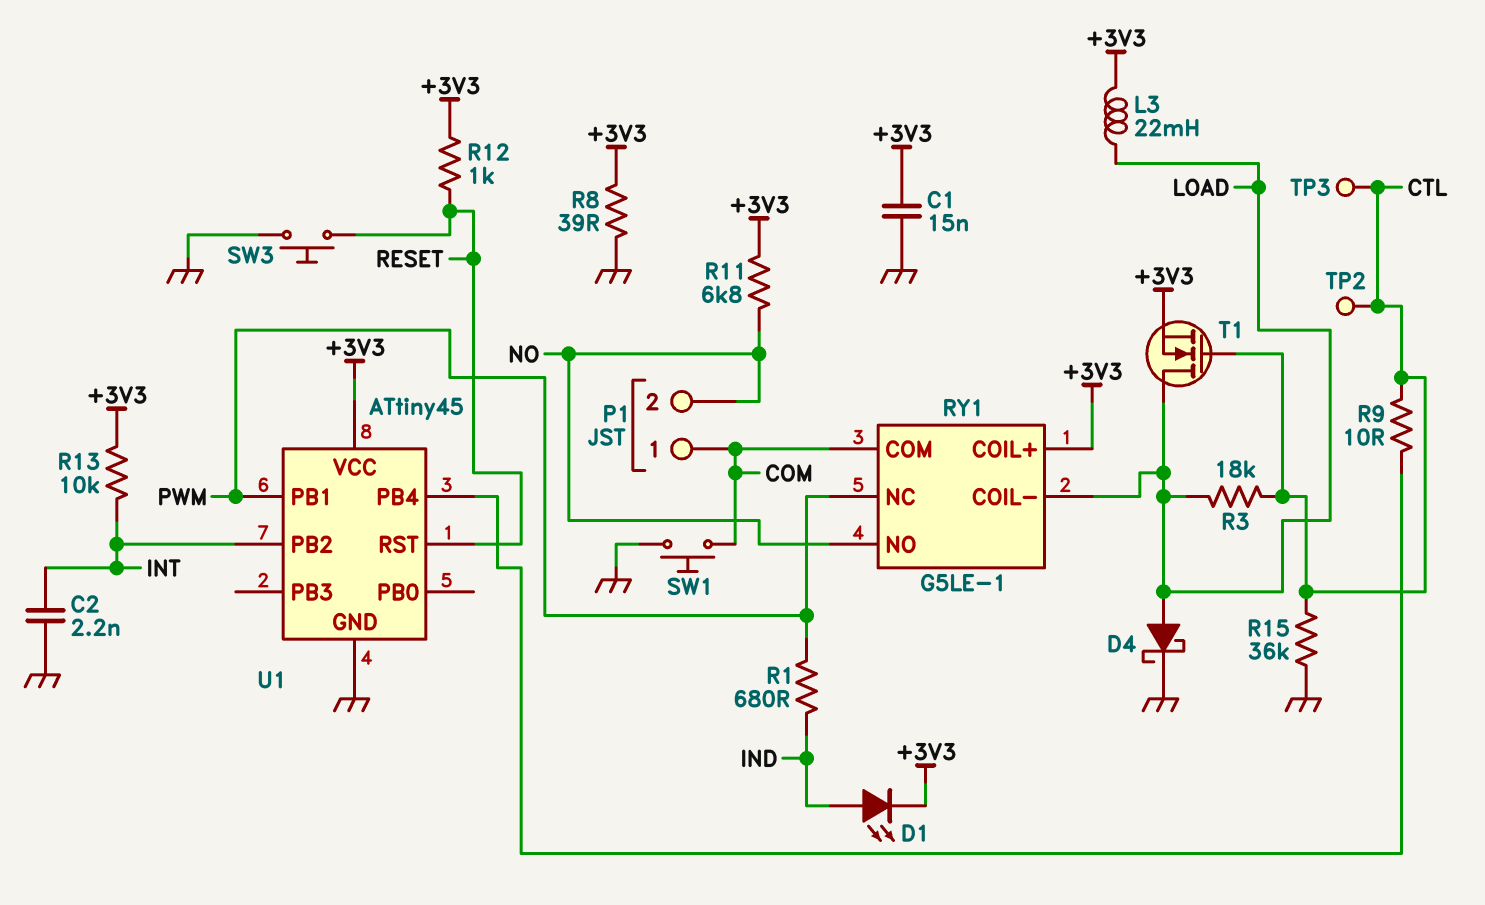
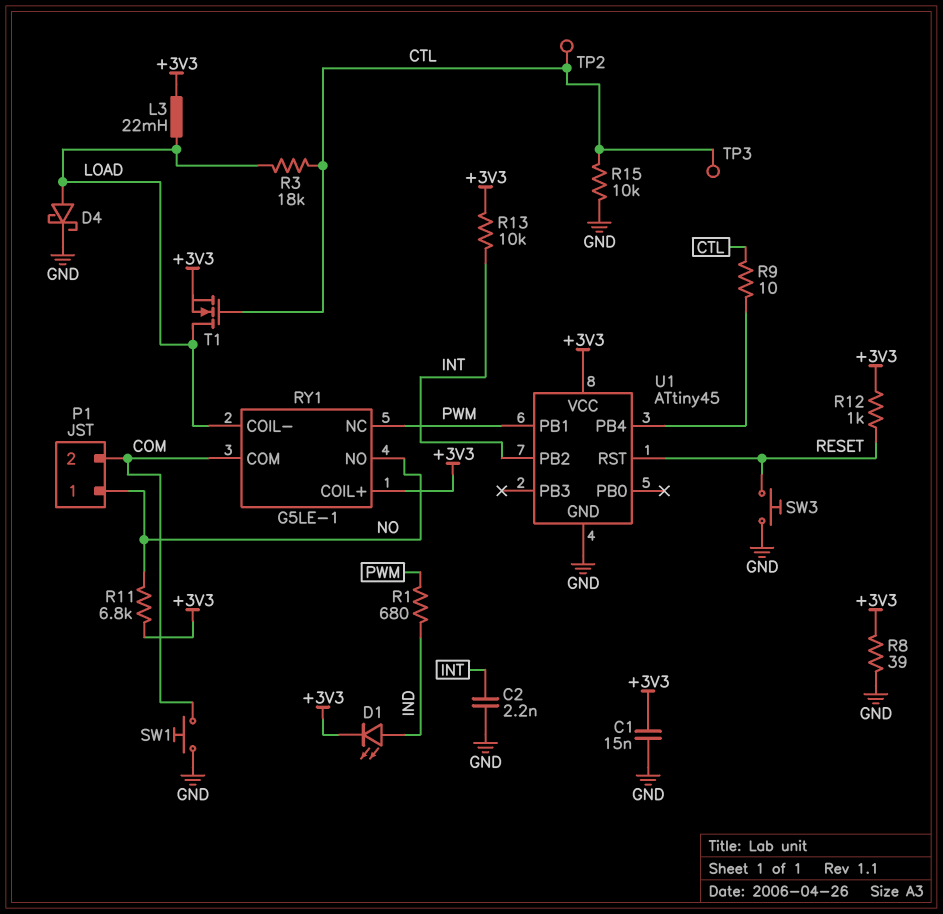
P1 pin 1: COM -> NO
P1 pin 2: NO -> COM
R15: 36k (CTL, GND) -> 10k (CTL, GND)

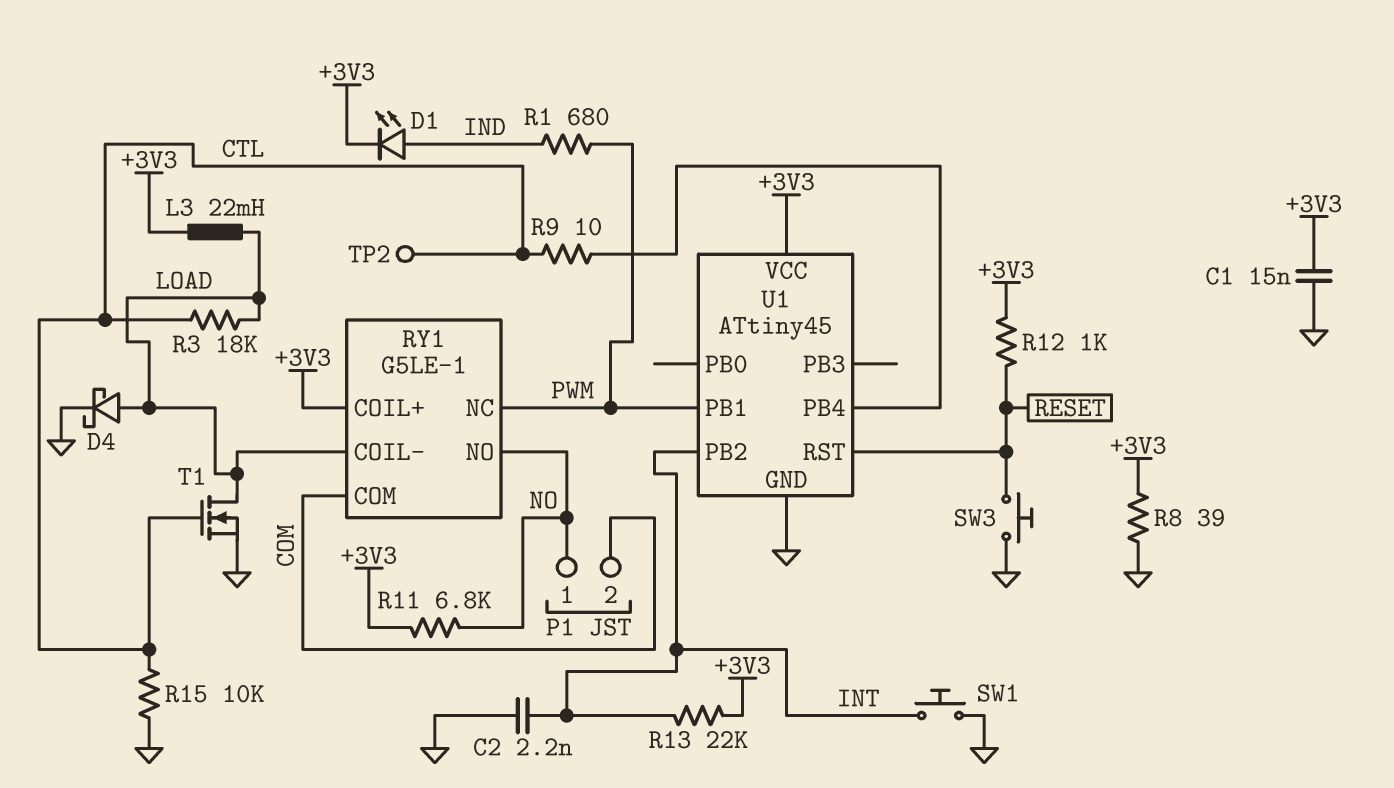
R13: 10k (+3V3, INT) -> 22k (+3V3, INT)
SW1: button (COM, GND) -> button (GND, INT)
T1: NMOS (G CTL, D LOAD, S +3V3) -> NMOS (G CTL, D LOAD, S GND)
TP3: test point (CTL) -> none

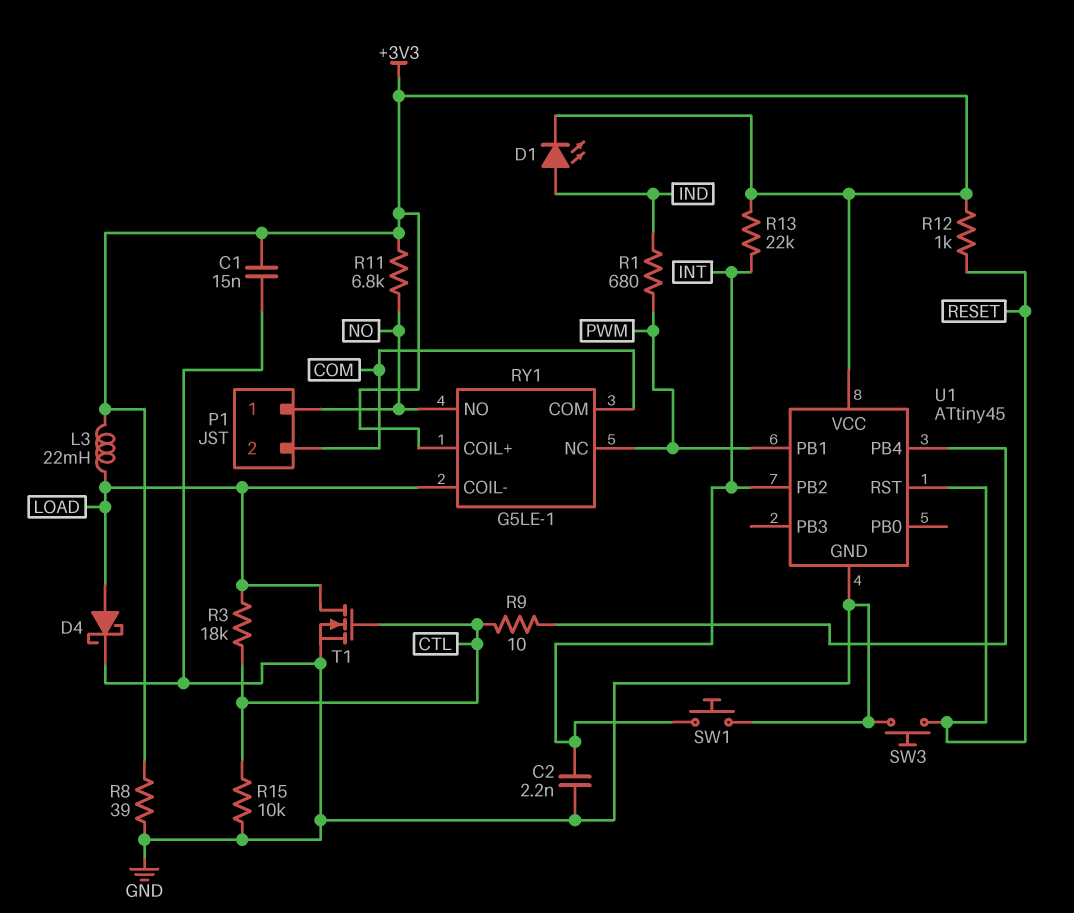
TP2: test point (CTL) -> none

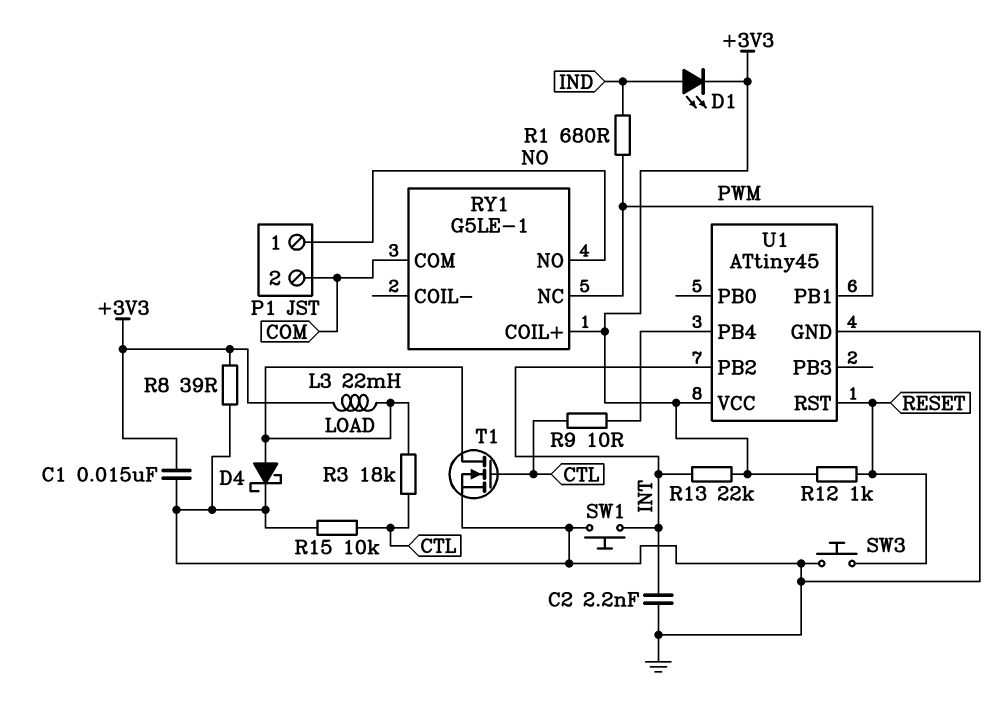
R11: 6.8k (+3V3, NO) -> none
RY1 pin COIL-: LOAD -> none

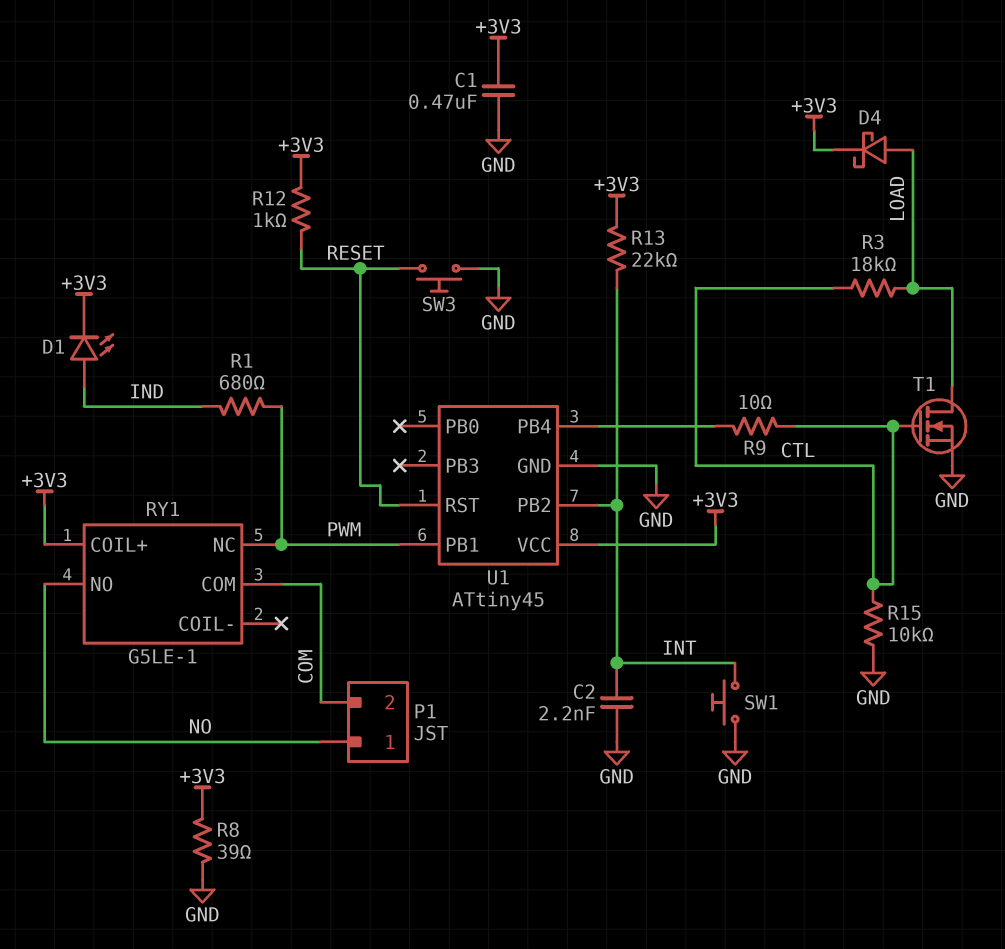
C1: 15nF (+3V3, GND) -> 470nF (+3V3, GND)
D4: schottky (A LOAD, K GND) -> schottky (A LOAD, K +3V3)
L3: 22mH (+3V3, LOAD) -> none

